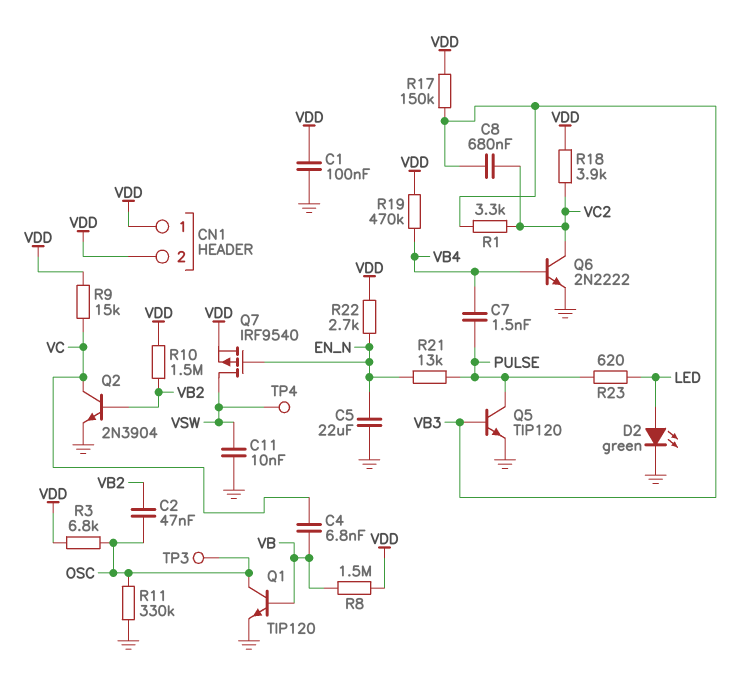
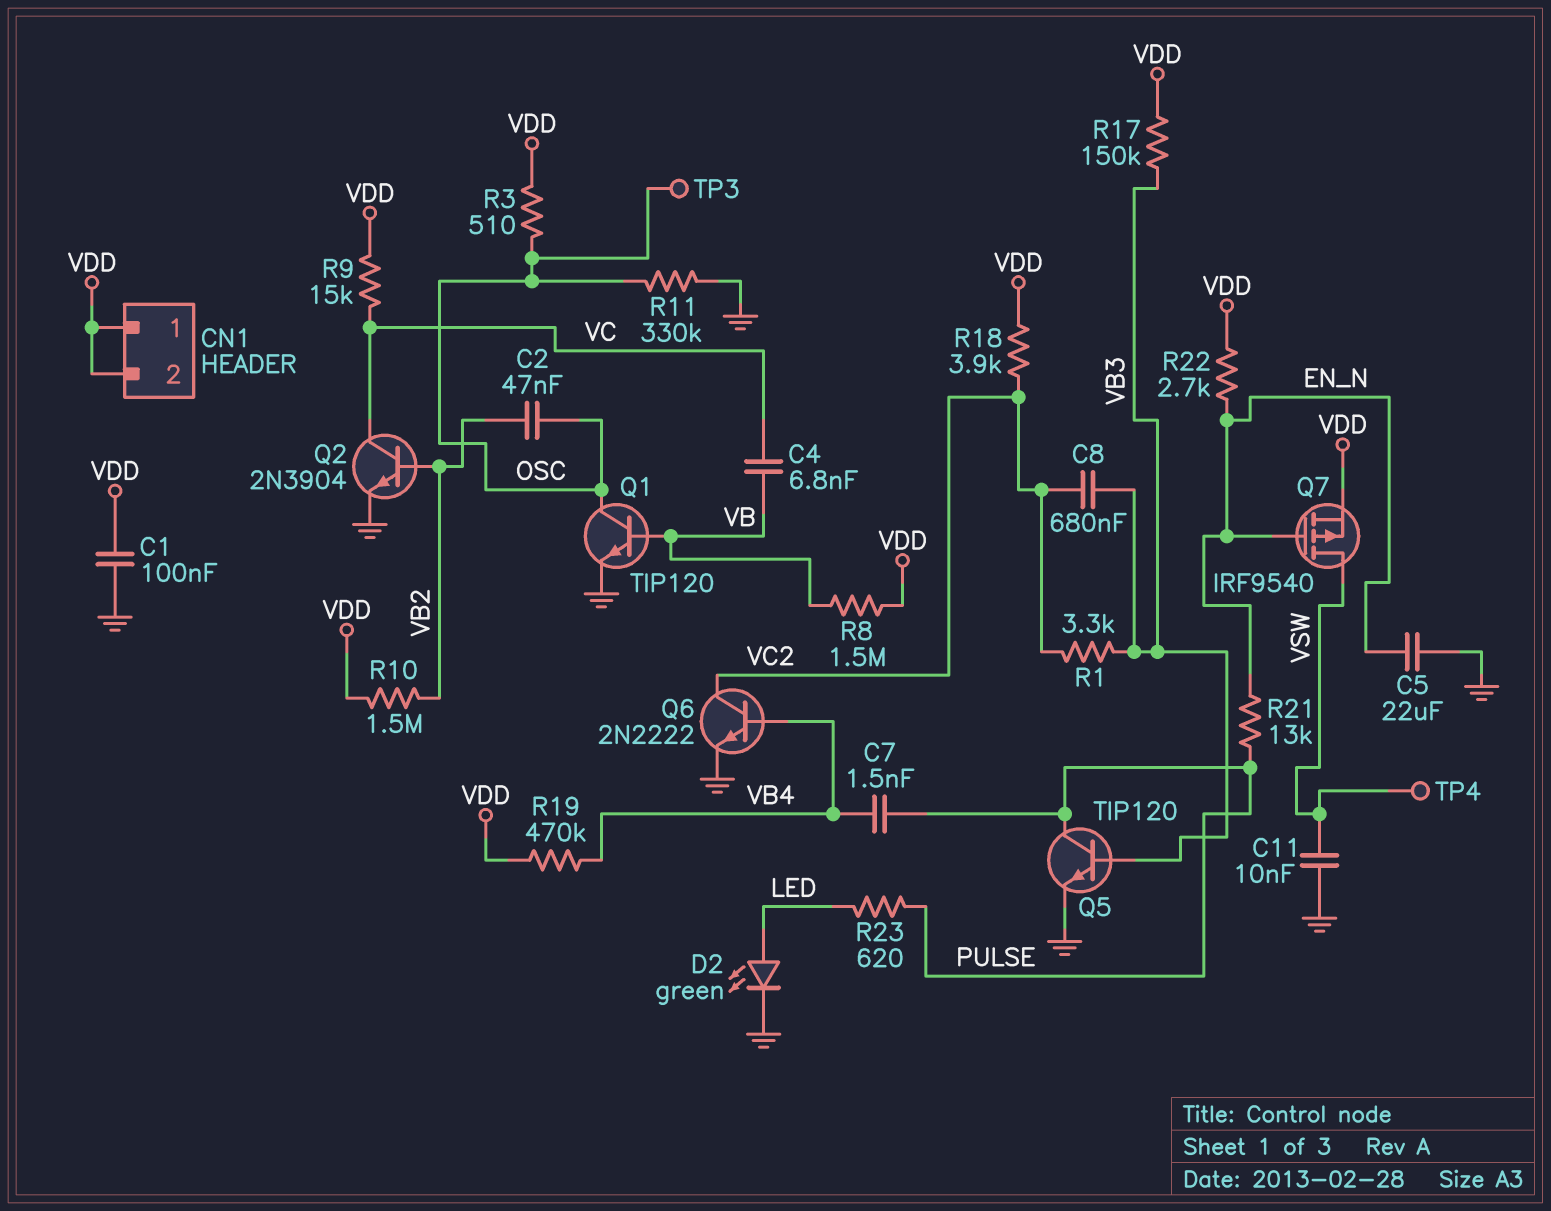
R3: 6.8k (OSC, VDD) -> 510 (OSC, VDD)

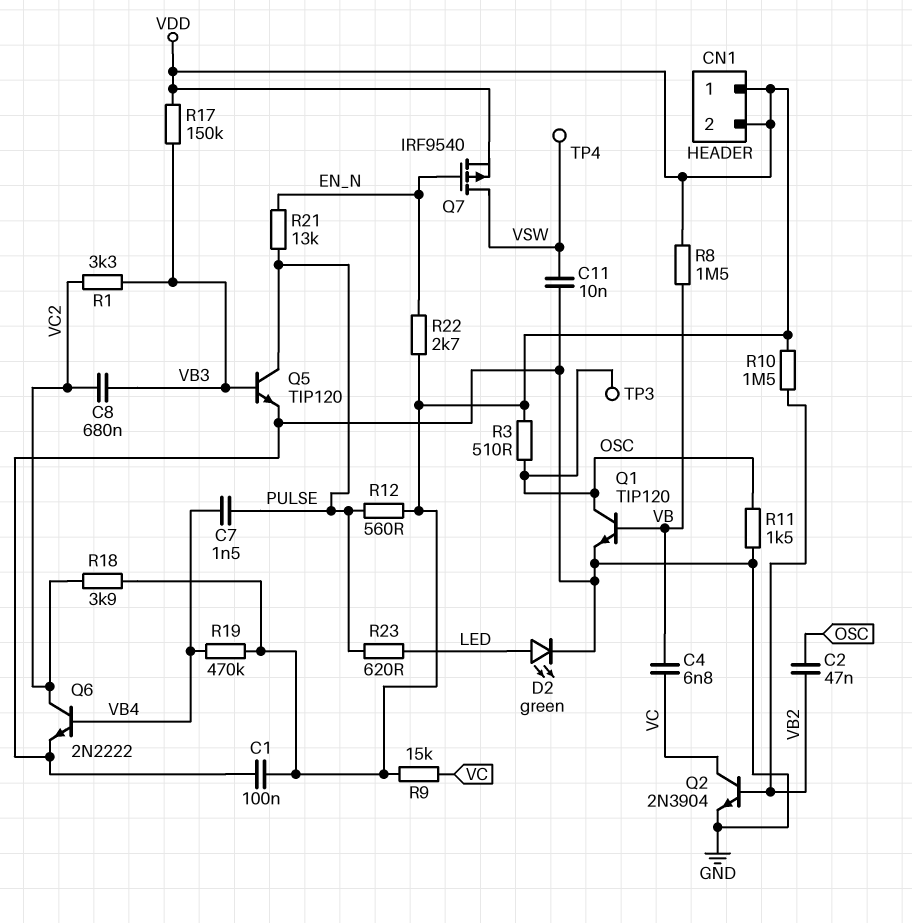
C5: 22uF (EN_N, GND) -> none
R11: 330k (GND, OSC) -> 1.5k (GND, OSC)
R12: none -> 560 (PULSE, VDD)

